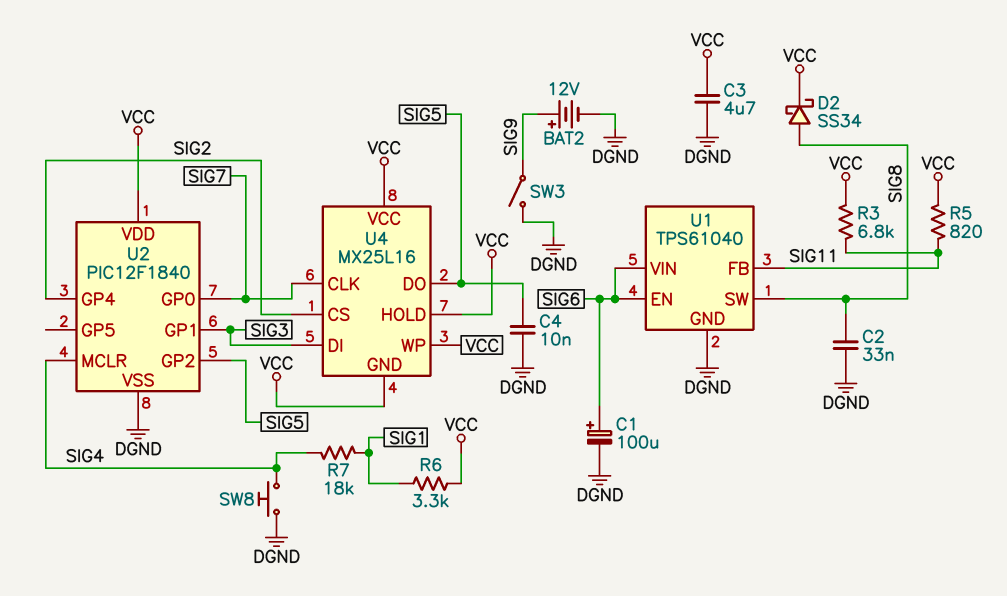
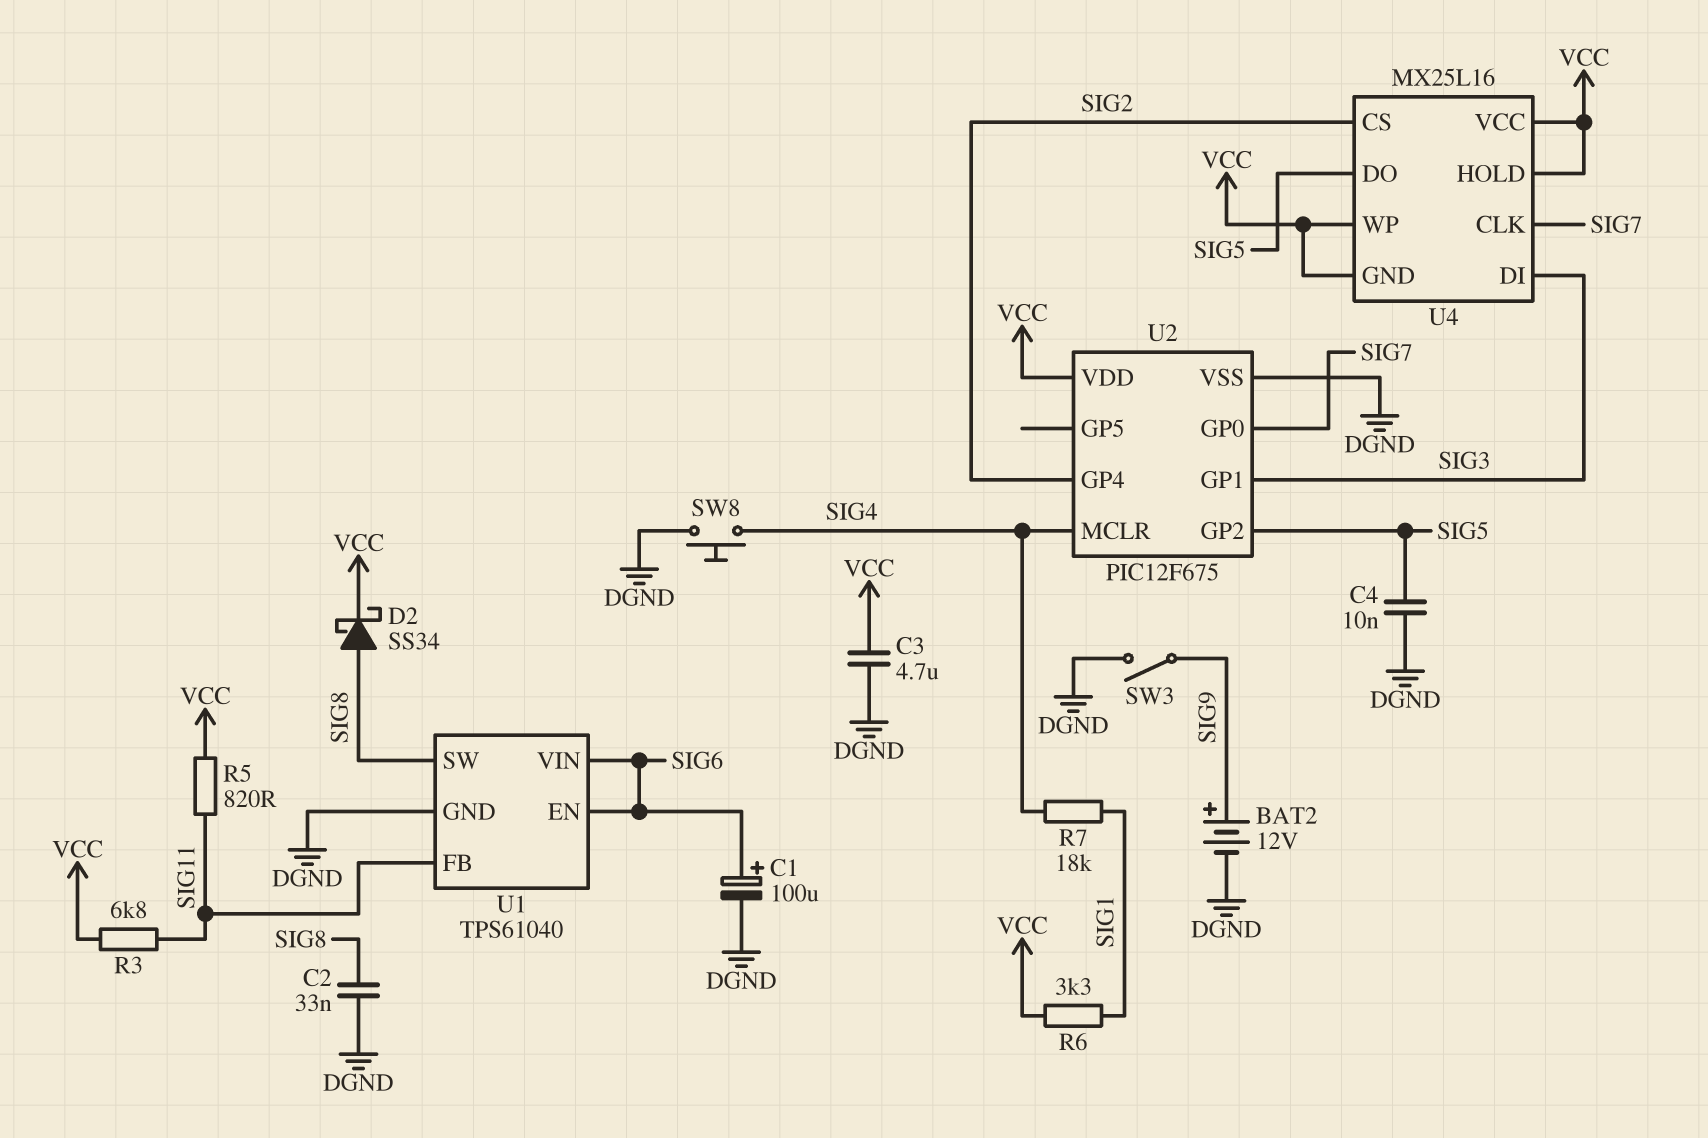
U2: PIC12F1840 -> PIC12F675

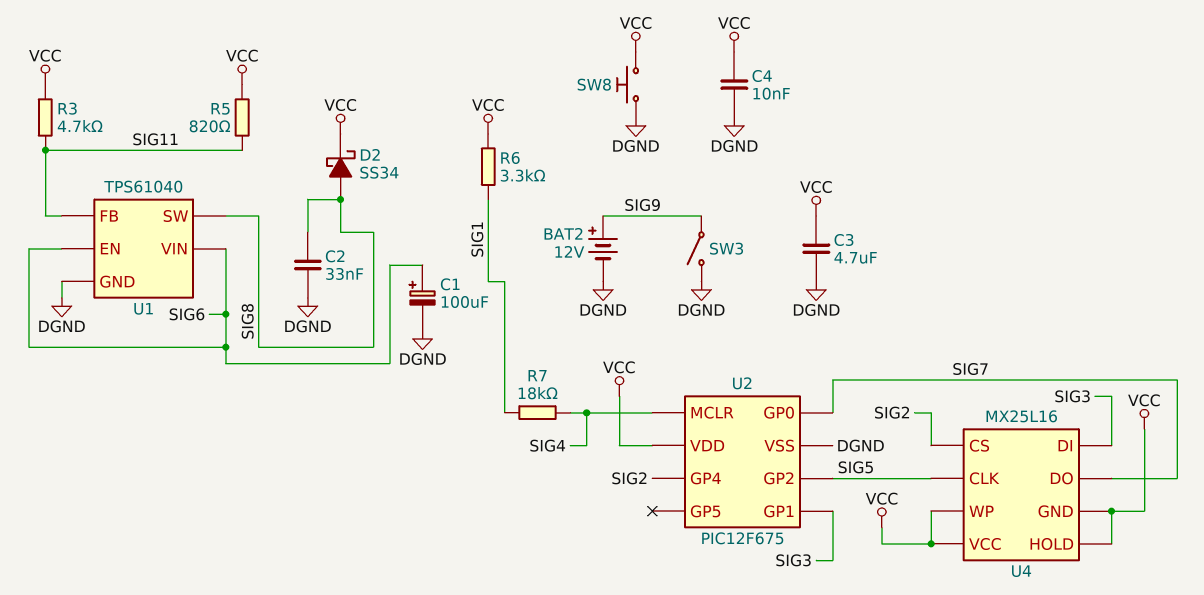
C4: 10nF (DGND, SIG5) -> 10nF (DGND, VCC)
R3: 6.8k (SIG11, VCC) -> 4.7k (SIG11, VCC)
SW8: button (DGND, SIG4) -> button (DGND, VCC)
U4 pin CLK: SIG7 -> SIG5
U4 pin DO: SIG5 -> SIG7

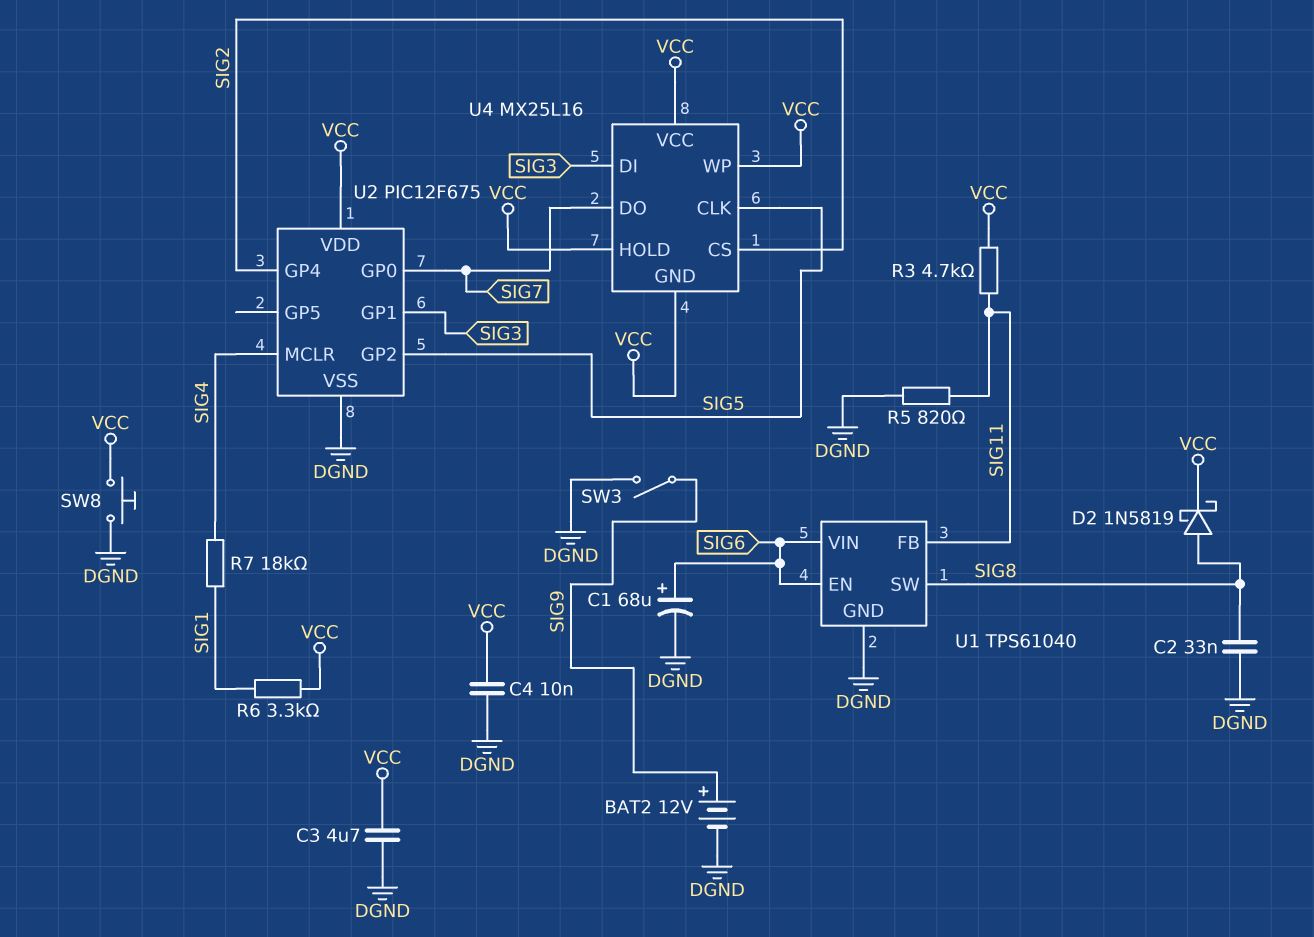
C1: 100uF (plus SIG6, minus DGND) -> 68uF (plus SIG6, minus DGND)
D2: schottky SS34 (A SIG8, K VCC) -> schottky 1N5819 (A SIG8, K VCC)
R5: 820 (SIG11, VCC) -> 820 (DGND, SIG11)

